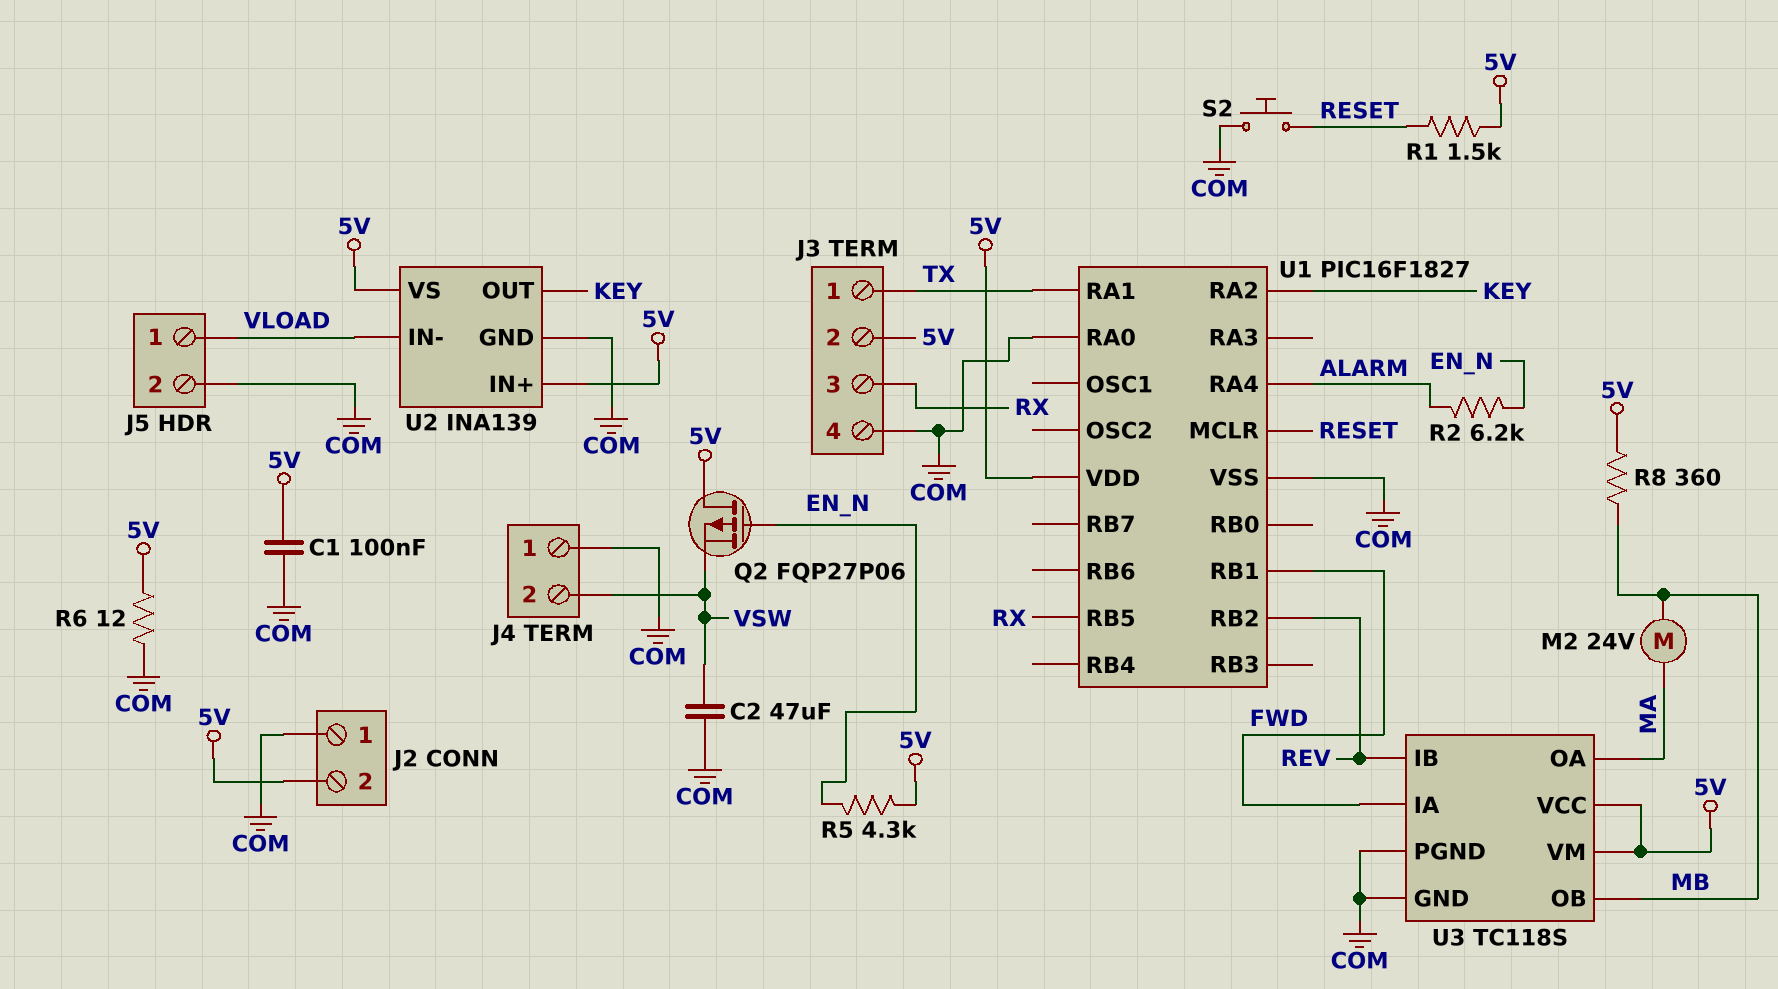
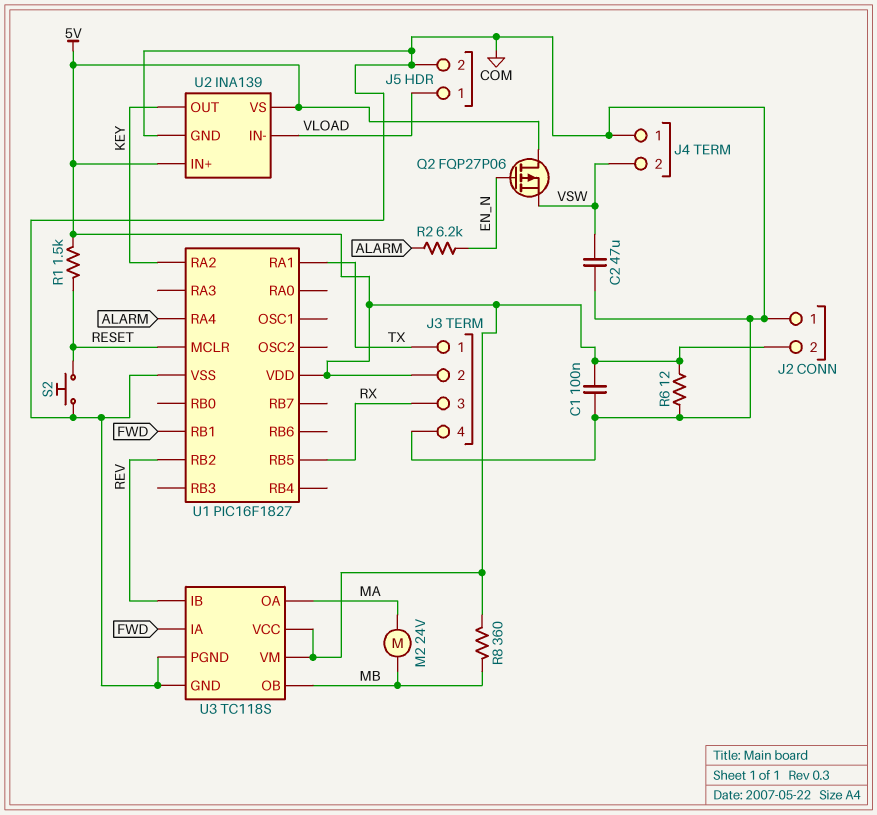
R5: 4.3k (5V, EN_N) -> none
U1 pin RA0: COM -> none

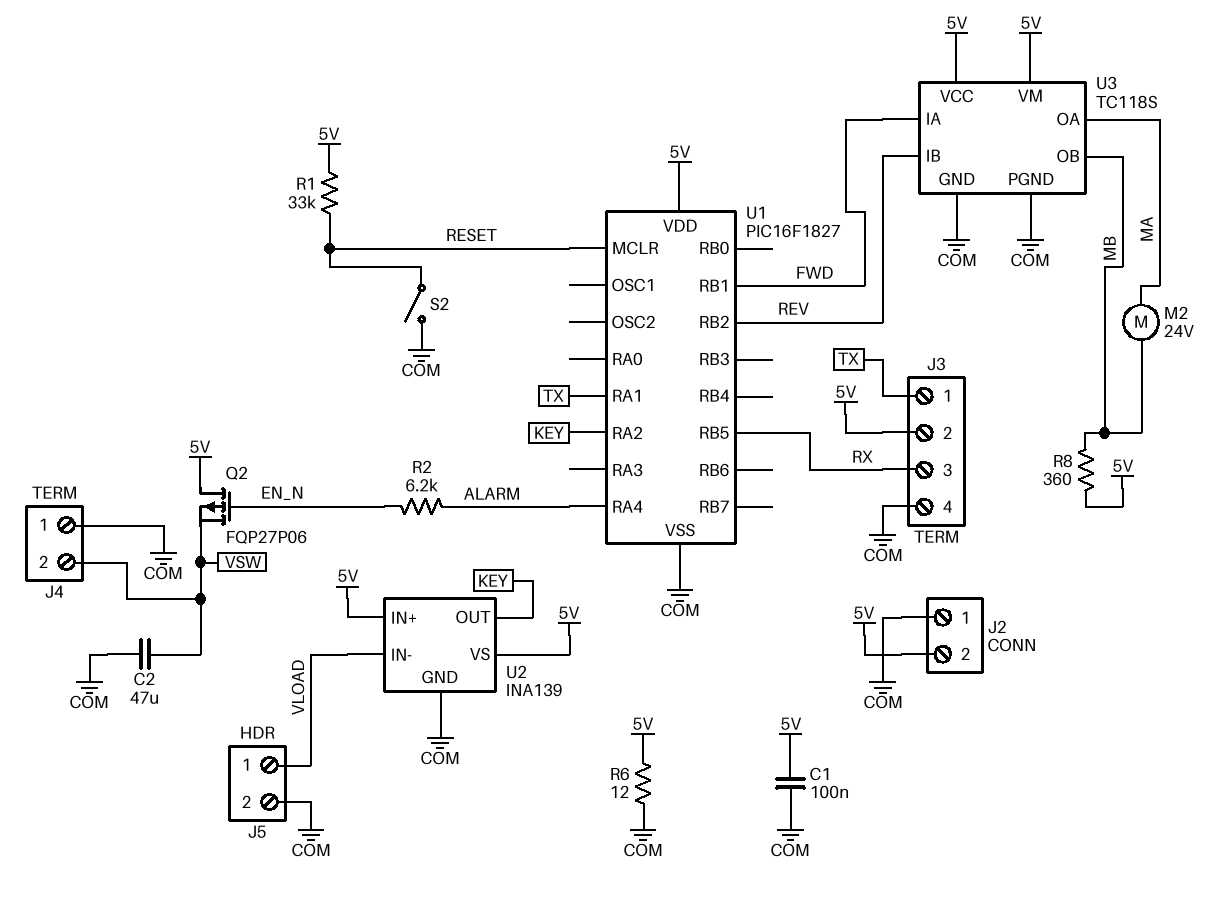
R1: 1.5k (5V, RESET) -> 33k (5V, RESET)
S2: button (COM, RESET) -> switch (COM, RESET)

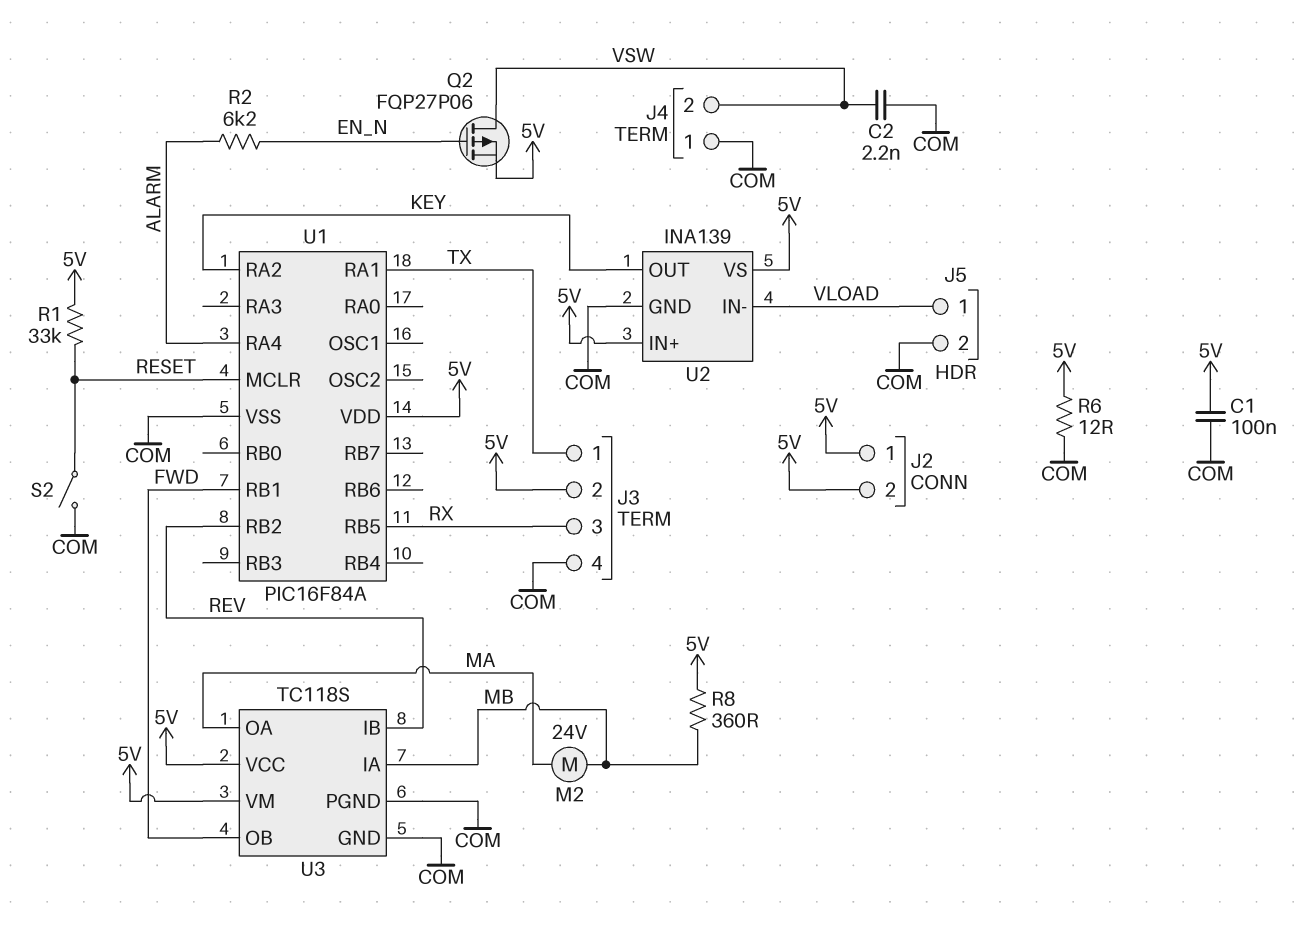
C2: 47uF (COM, VSW) -> 2.2nF (COM, VSW)
J2 pin 1: COM -> 5V
Q2: PMOS FQP27P06 (G EN_N, D 5V, S VSW) -> PMOS FQP27P06 (G EN_N, D VSW, S 5V)
U1: PIC16F1827 -> PIC16F84A
U3 pin IA: FWD -> MB
U3 pin OB: MB -> FWD

